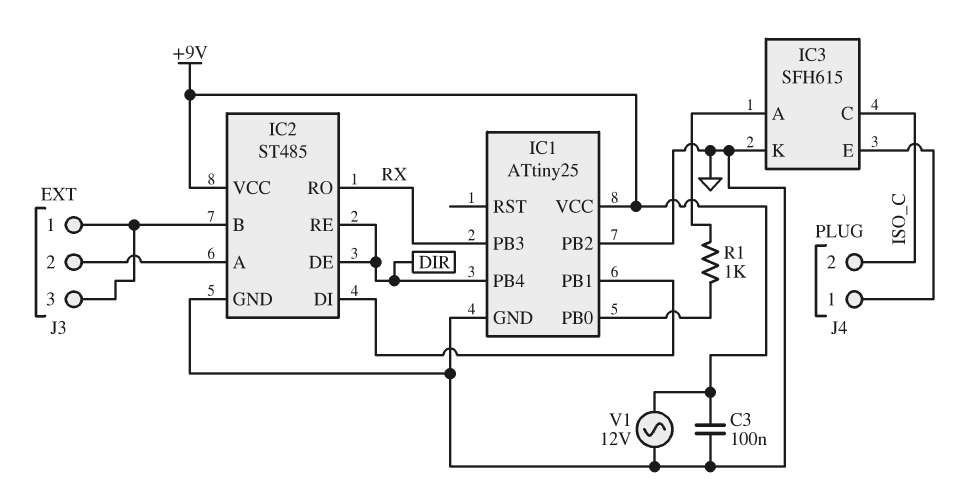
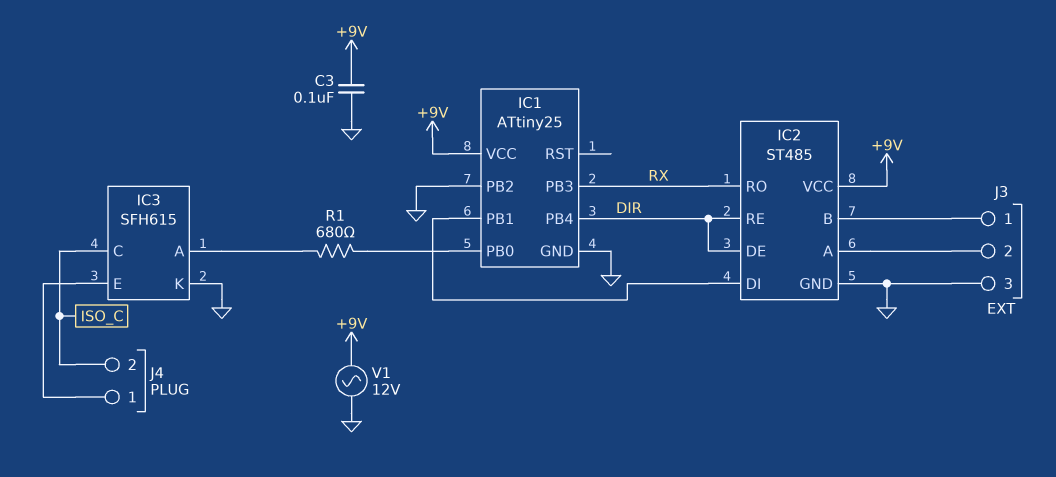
J3 pin 3: IC2/B -> GND
R1: 1k (IC1/PB0, IC3/A) -> 680 (IC1/PB0, IC3/A)

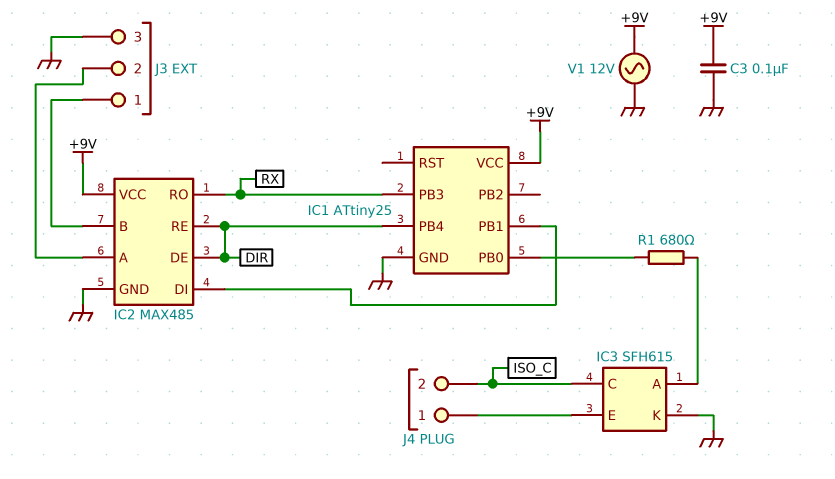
IC1 pin PB2: GND -> none
IC2: ST485 -> MAX485

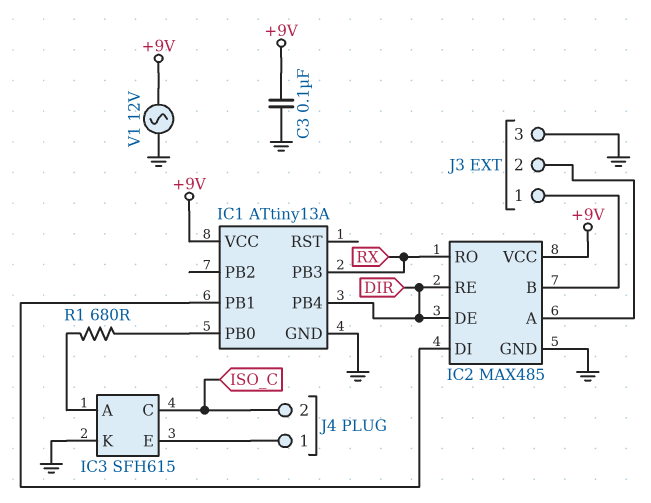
IC1: ATtiny25 -> ATtiny13A

